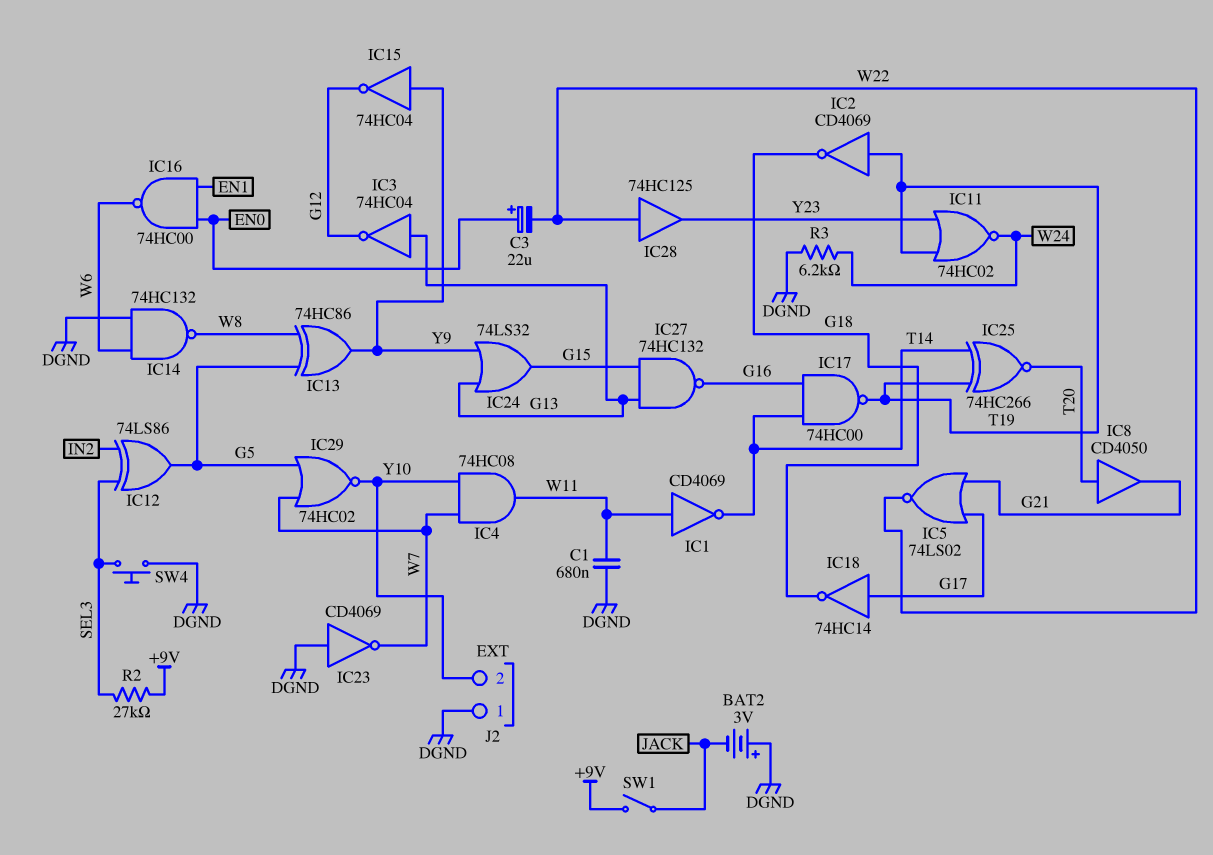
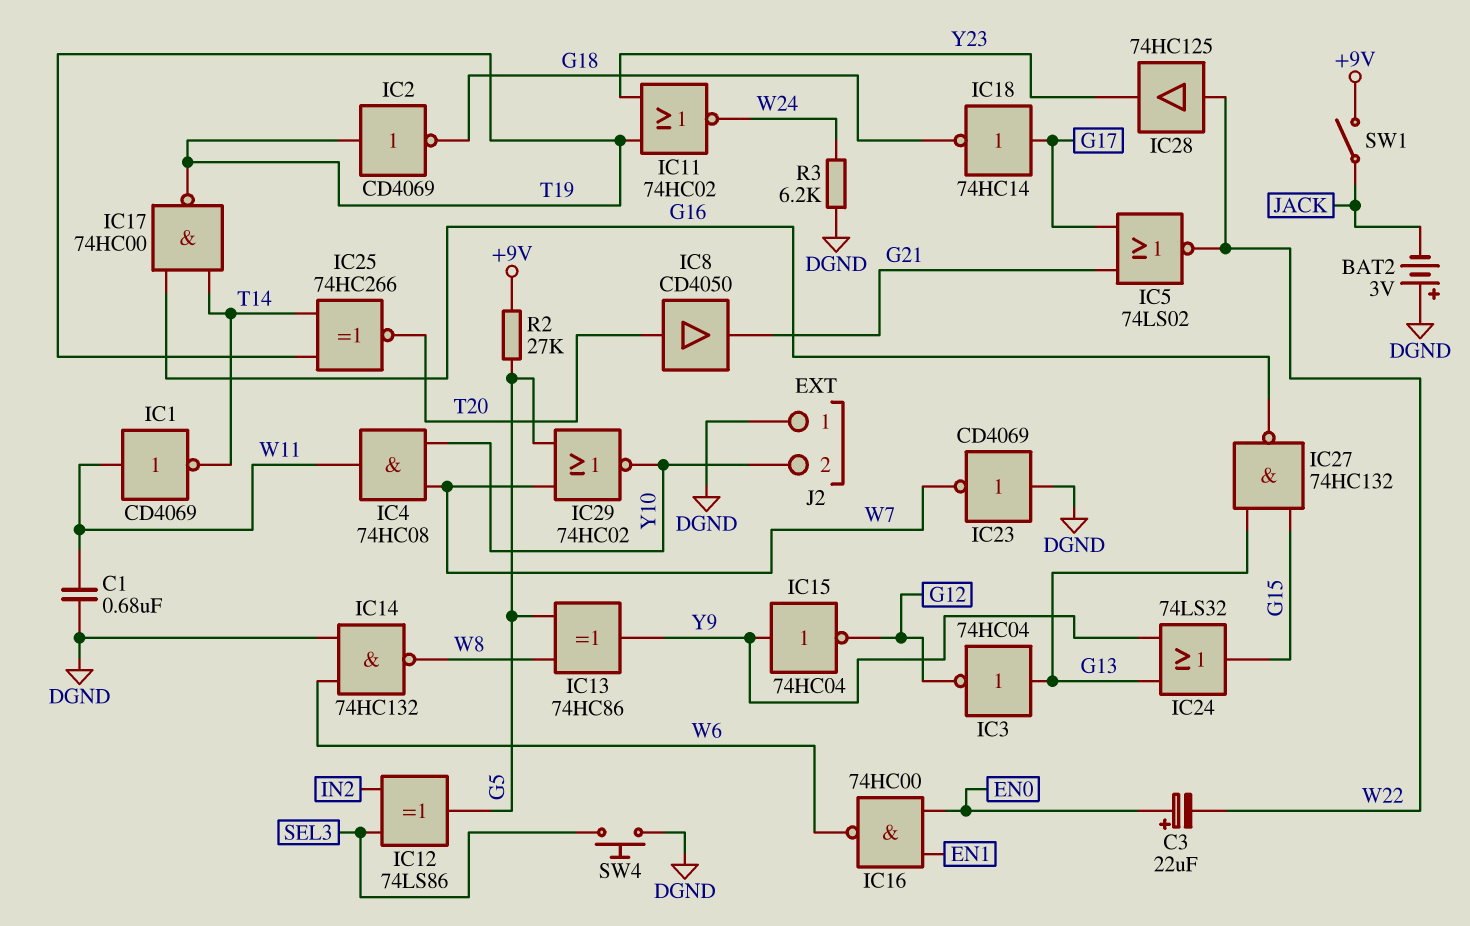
R2: 27k (+9V, SEL3) -> 27k (+9V, G5)

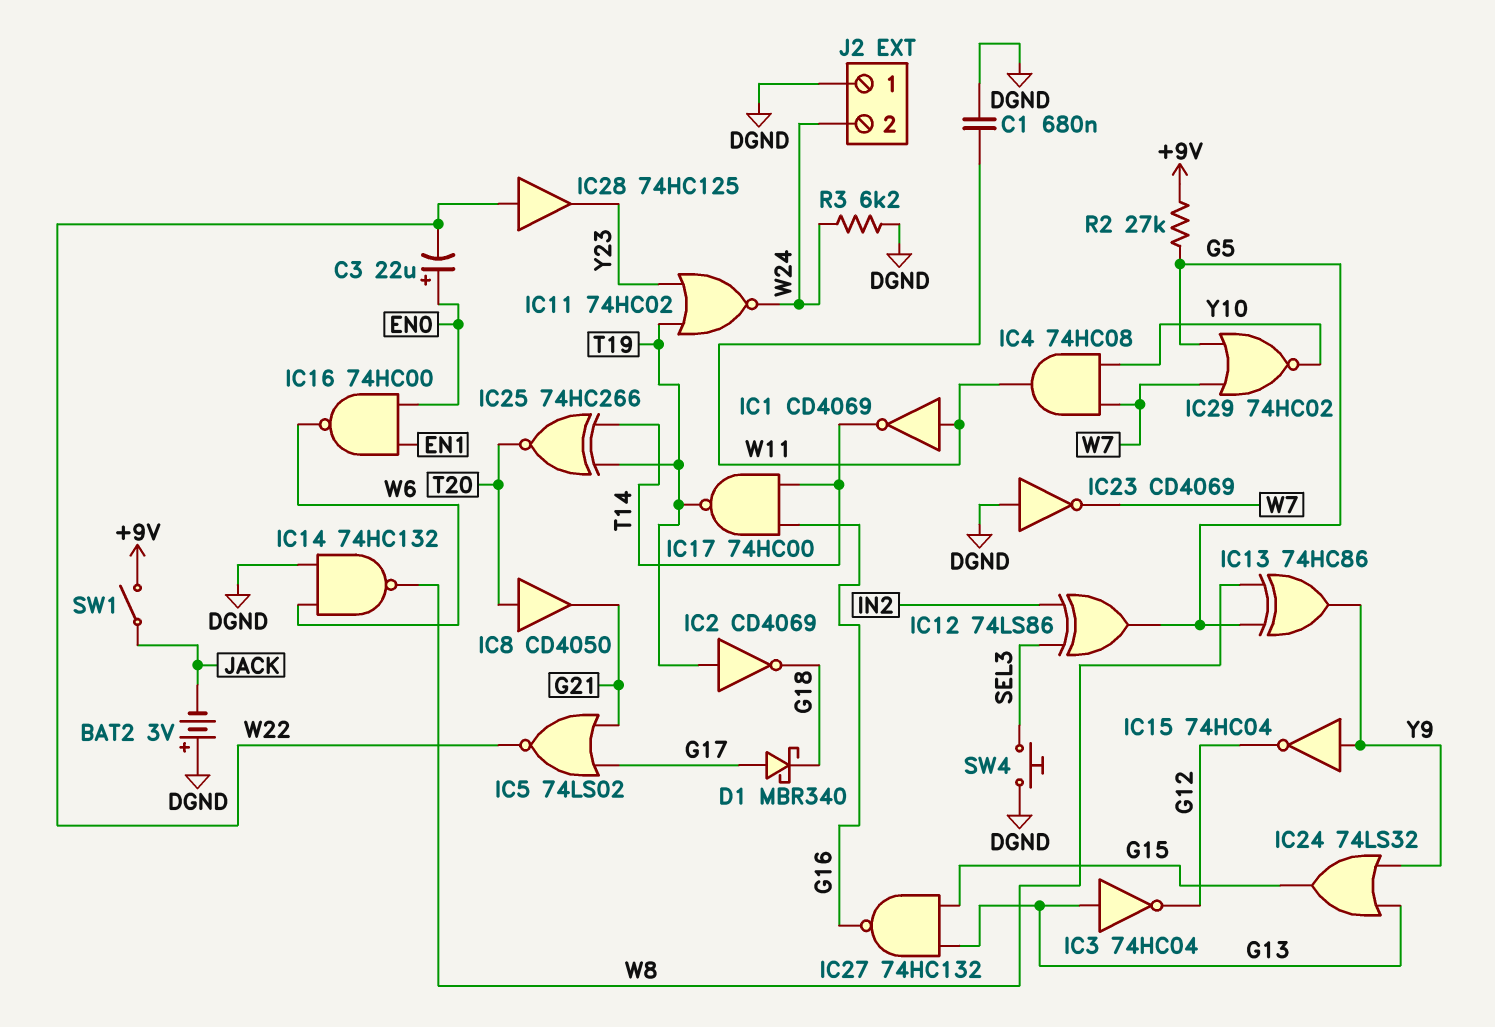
D1: none -> schottky MBR340 (A G17, K G18)
IC18: NOT 74HC14 (in G17, out G18) -> none
J2 pin 2: Y10 -> W24

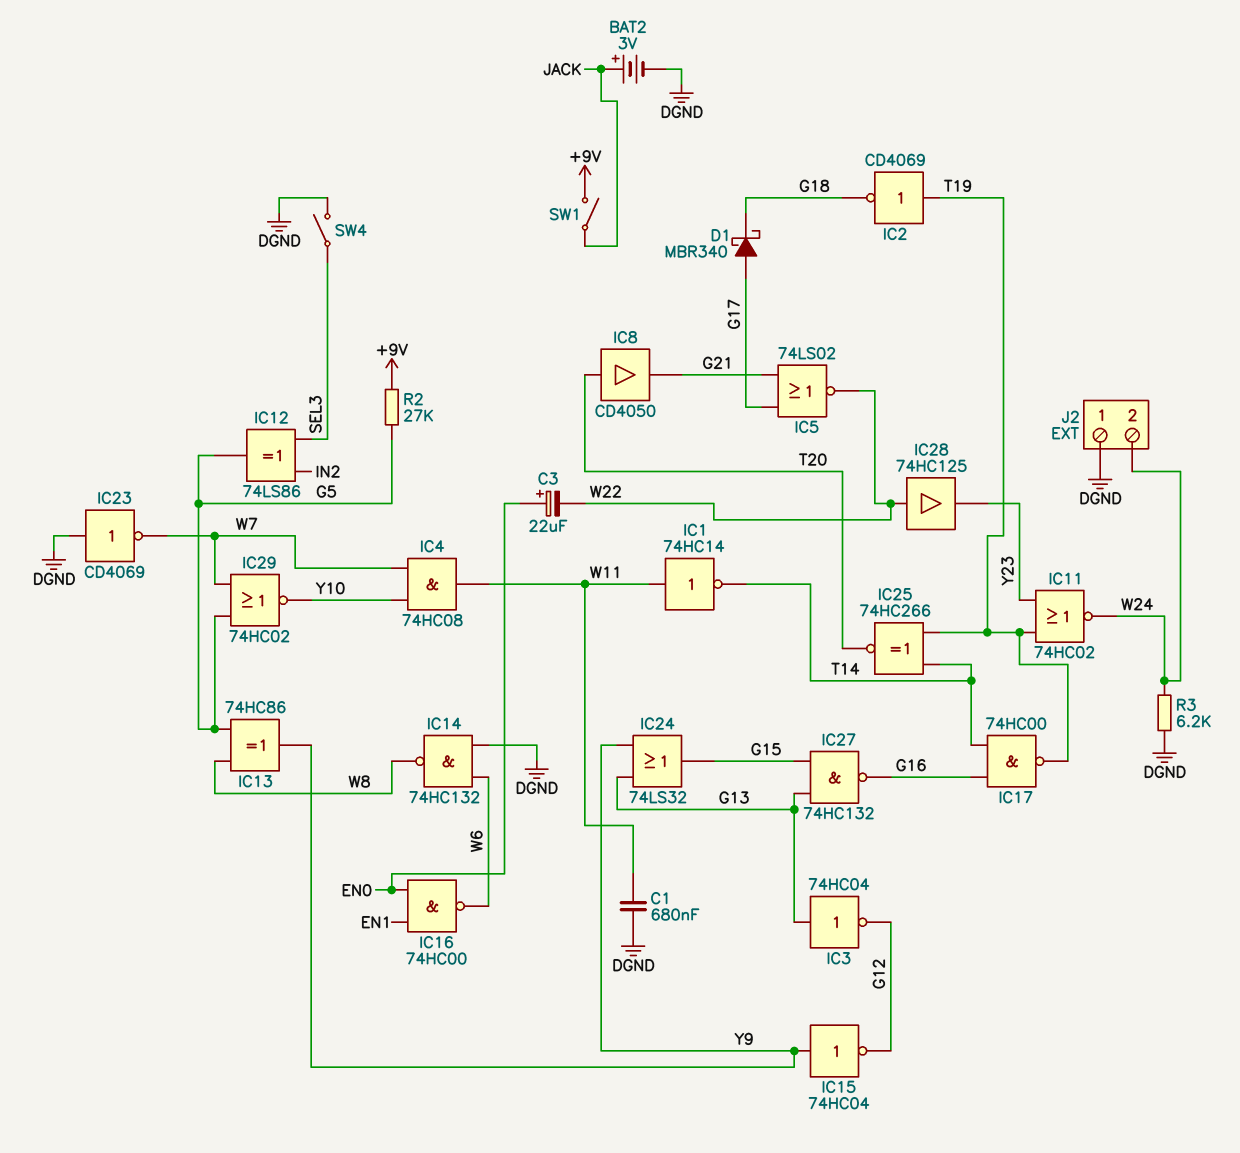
BAT2: 3V (plus DGND, minus JACK) -> 3V (plus JACK, minus DGND)
IC1: NOT CD4069 (in W11, out T14) -> NOT 74HC14 (in W11, out T14)
SW4: button (DGND, SEL3) -> switch (DGND, SEL3)

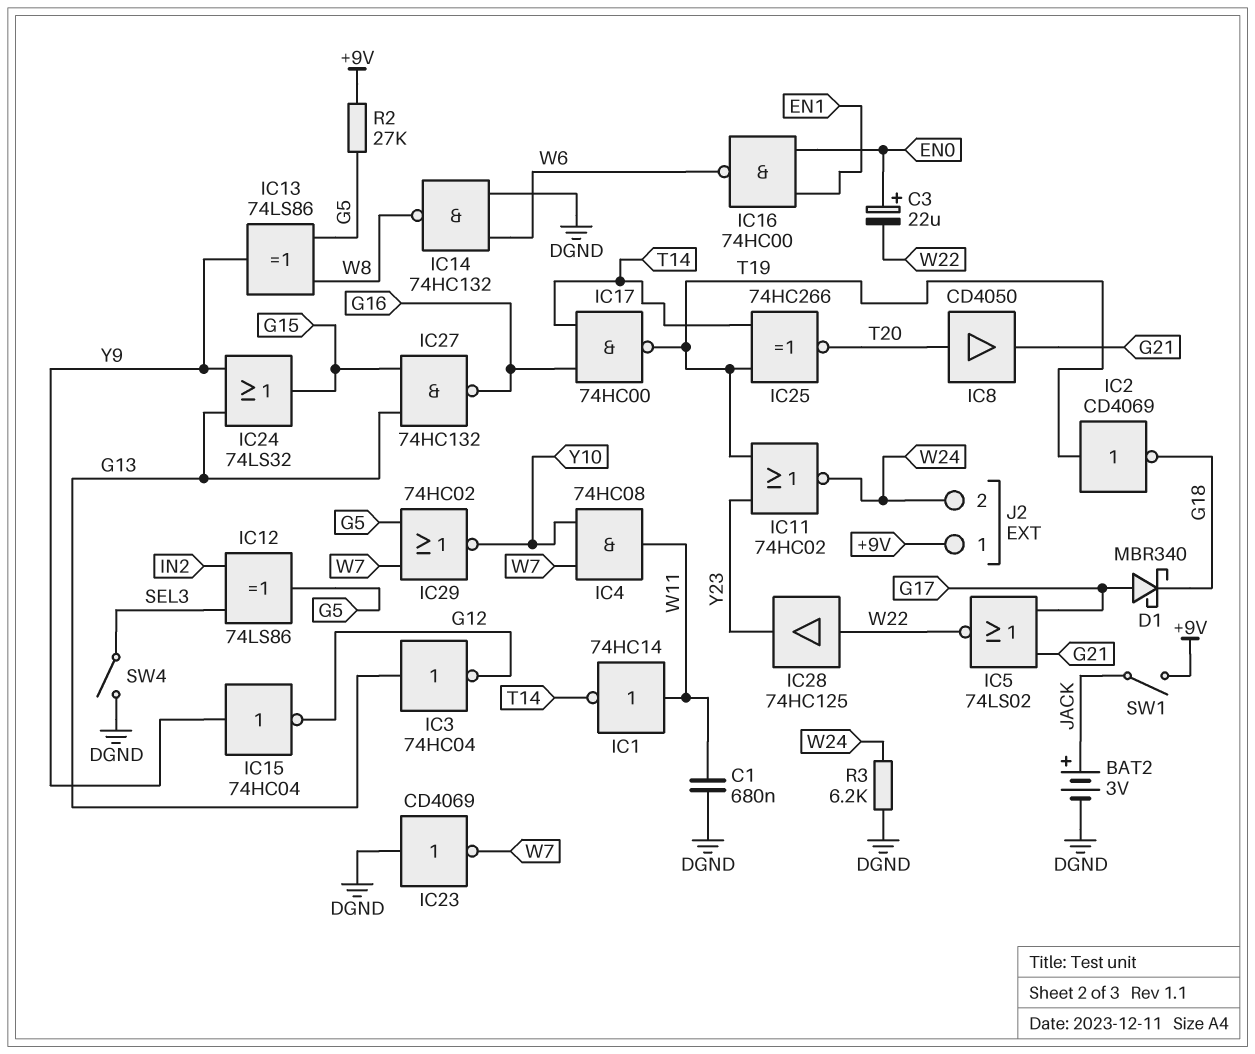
IC13: XOR 74HC86 (in G5, in W8, out Y9) -> XOR 74LS86 (in G5, in W8, out Y9)
J2 pin 1: DGND -> +9V

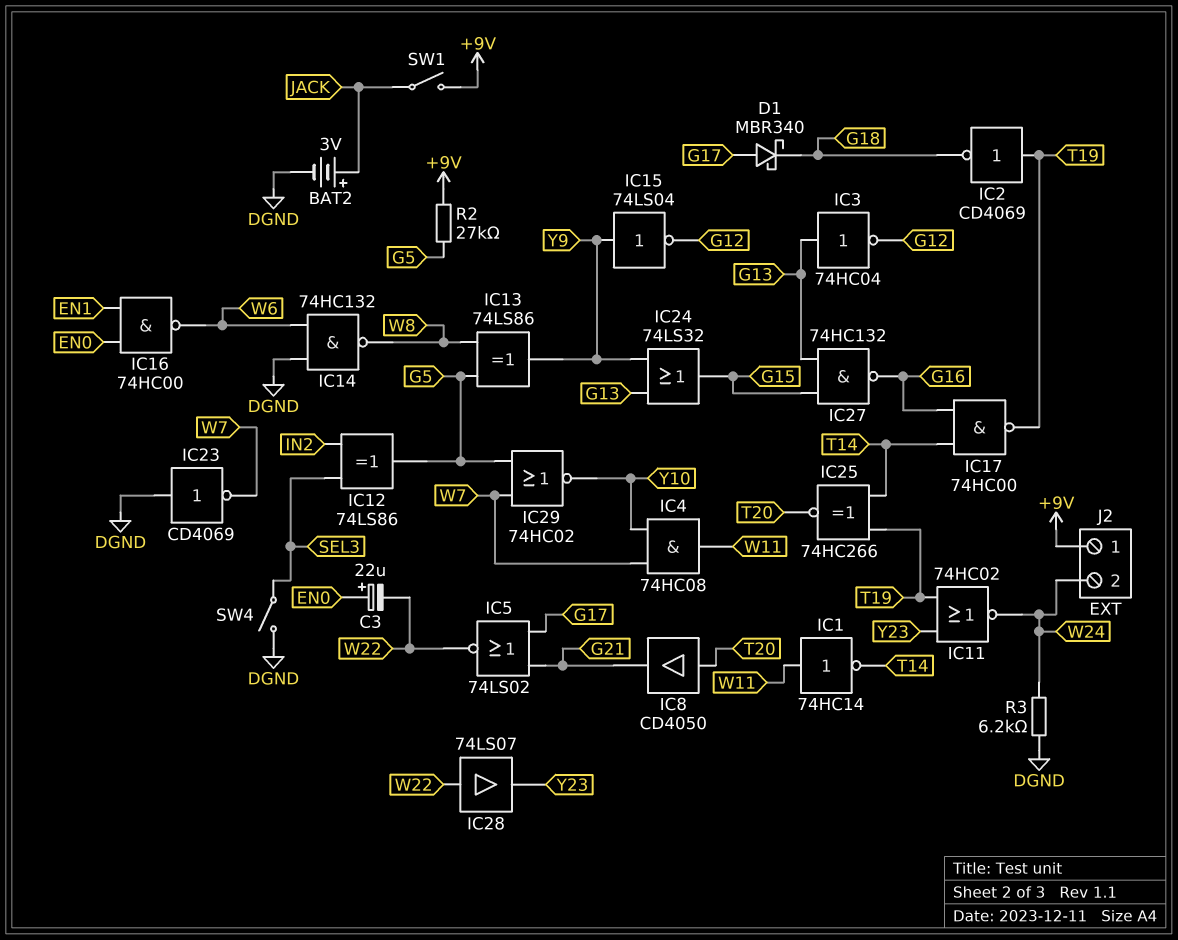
C1: 680nF (DGND, W11) -> none
IC15: NOT 74HC04 (in Y9, out G12) -> NOT 74LS04 (in Y9, out G12)
IC28: buffer 74HC125 (in W22, out Y23) -> buffer 74LS07 (in W22, out Y23)

